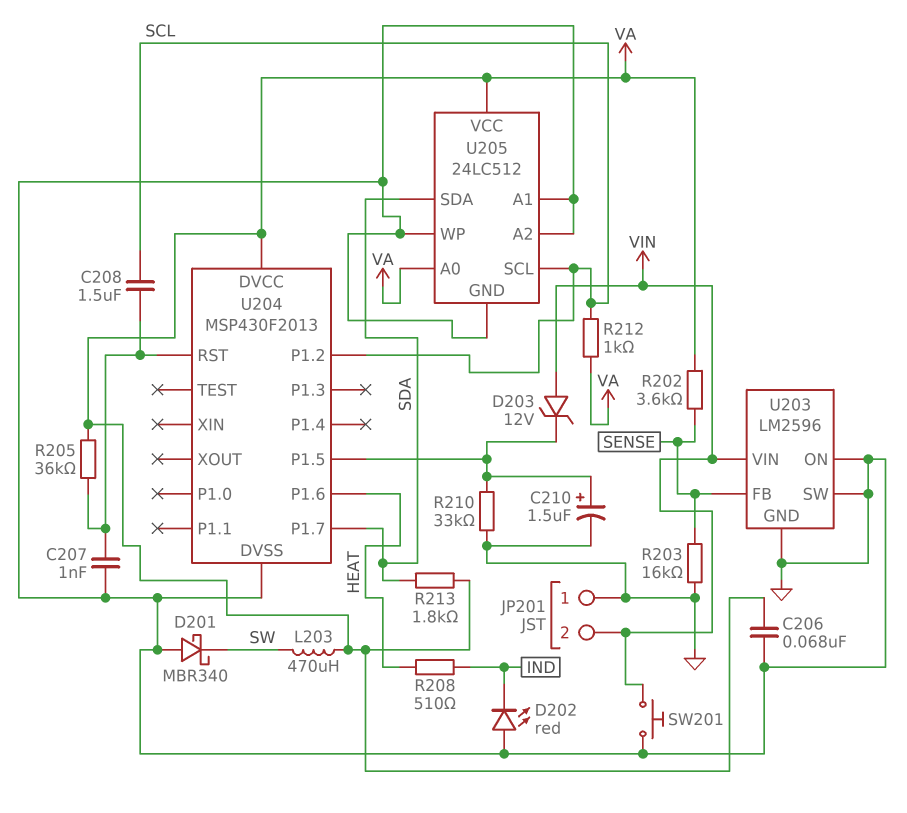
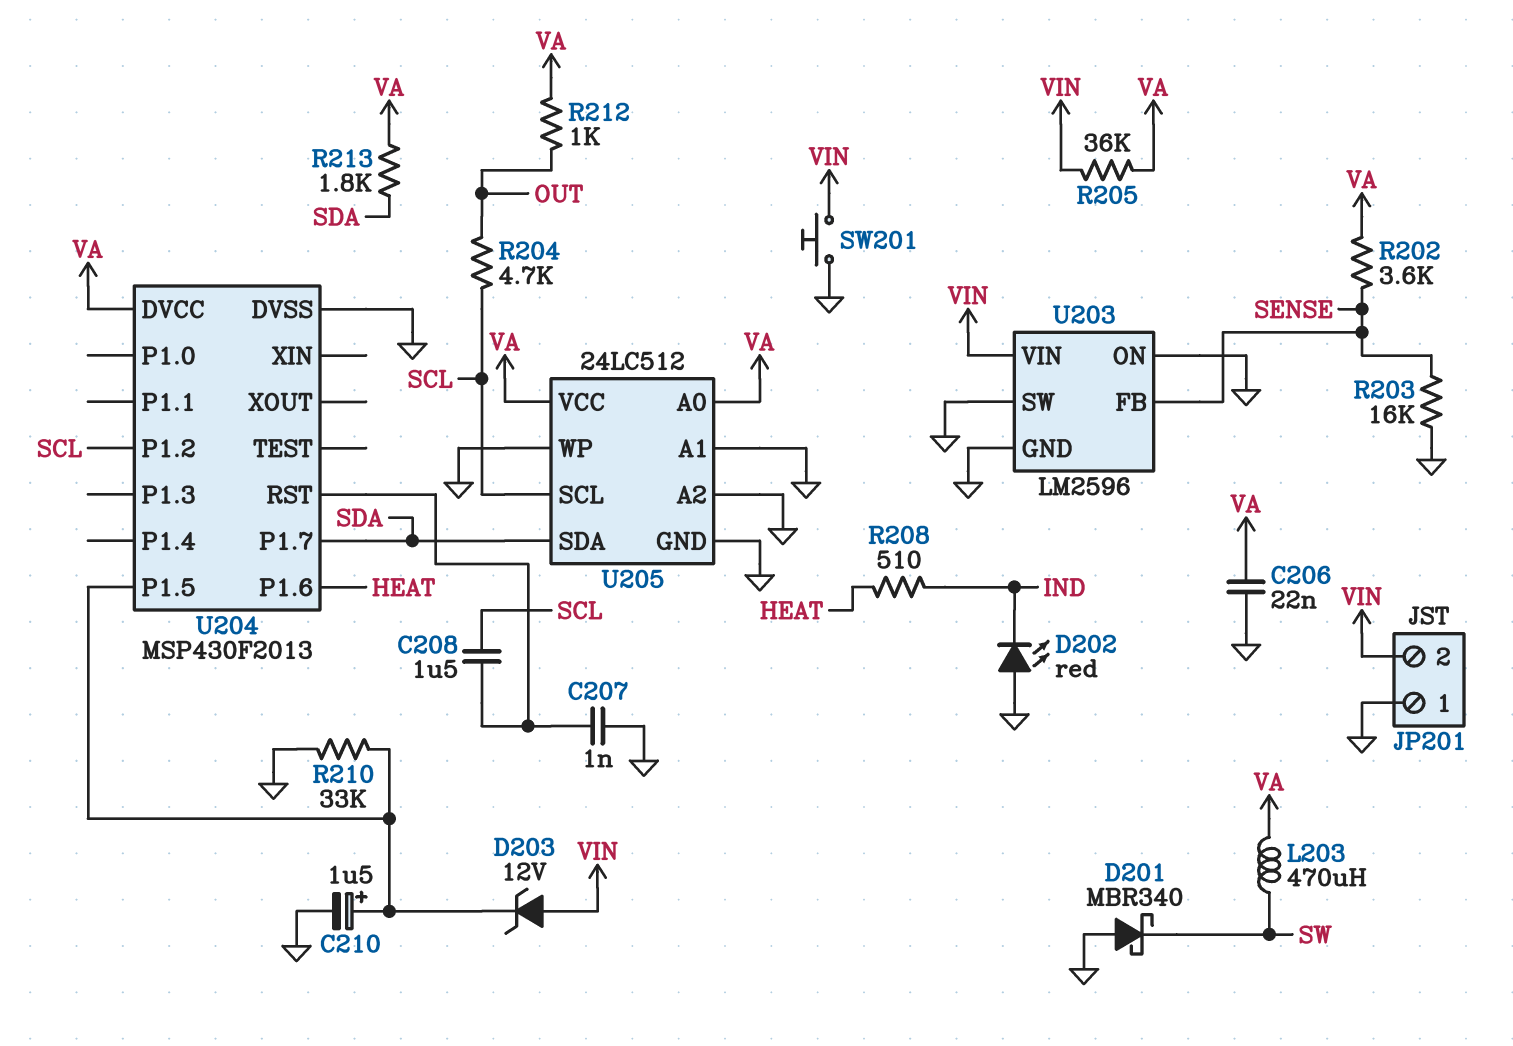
C206: 68nF (GND, VA) -> 22nF (GND, VA)
R204: none -> 4.7k (OUT, SCL)
R205: 36k (U204/RST, VA) -> 36k (VA, VIN)
R212: 1k (SCL, VA) -> 1k (OUT, VA)

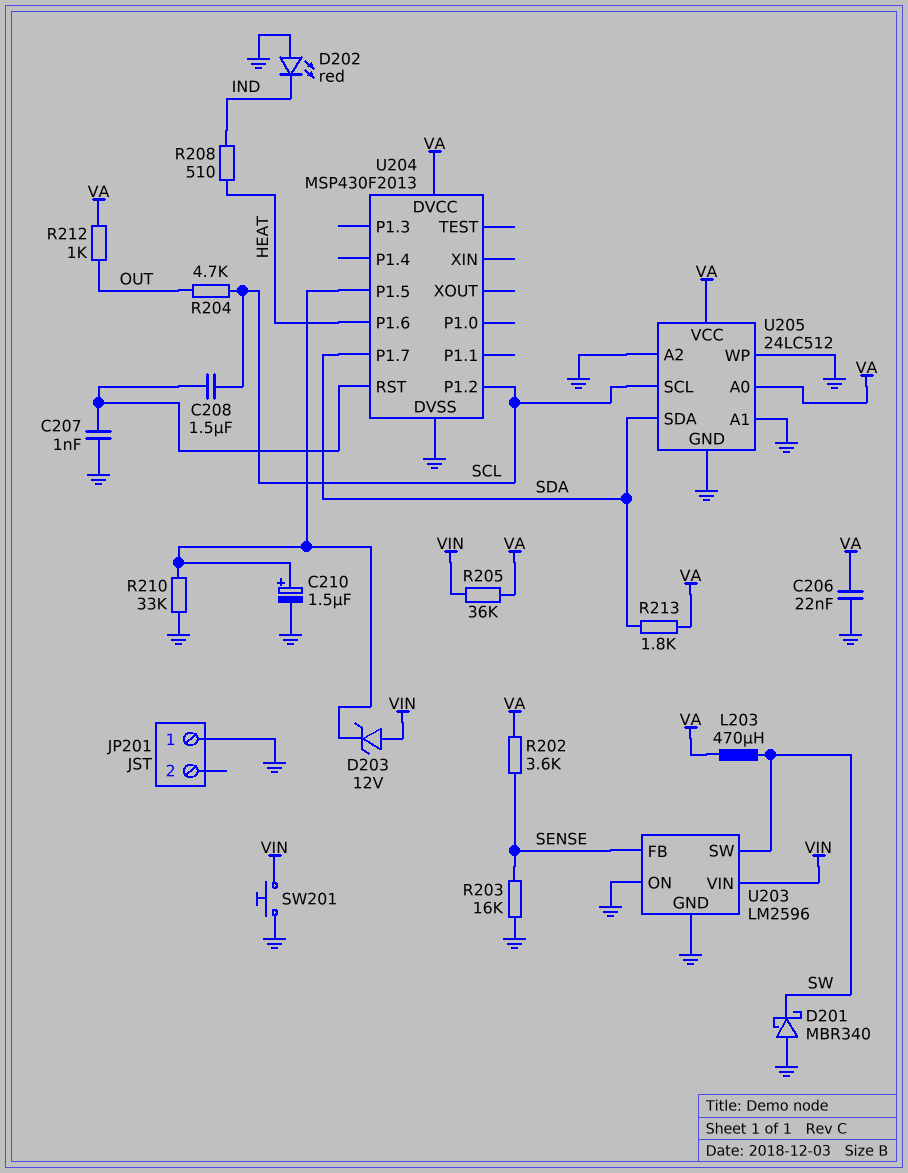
JP201 pin 2: VIN -> none
U203 pin SW: GND -> SW

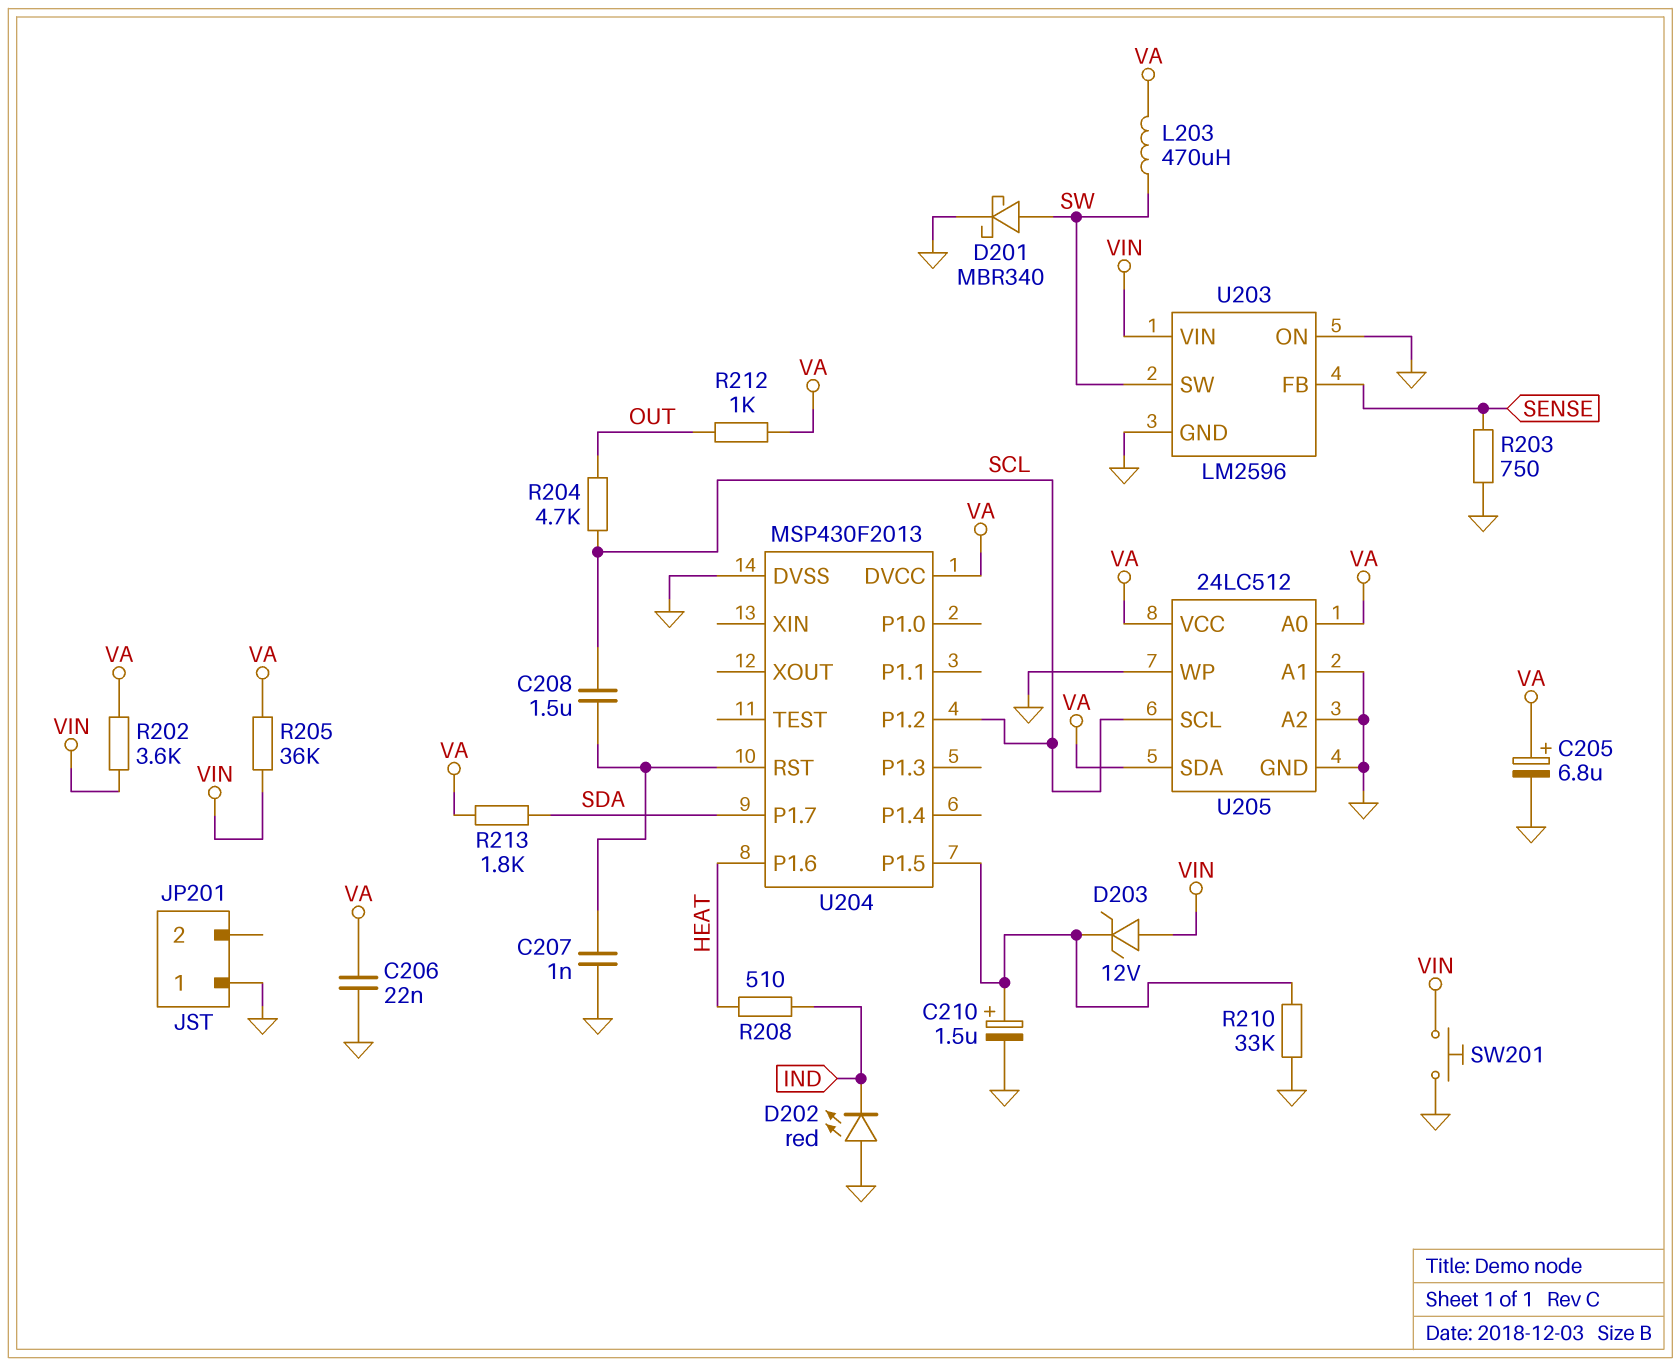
C205: none -> 6.8uF (plus VA, minus GND)
D201: schottky MBR340 (A GND, K SW) -> schottky MBR340 (A SW, K GND)
R202: 3.6k (SENSE, VA) -> 3.6k (VA, VIN)
R203: 16k (GND, SENSE) -> 750 (GND, SENSE)
U205 pin SDA: SDA -> VA

